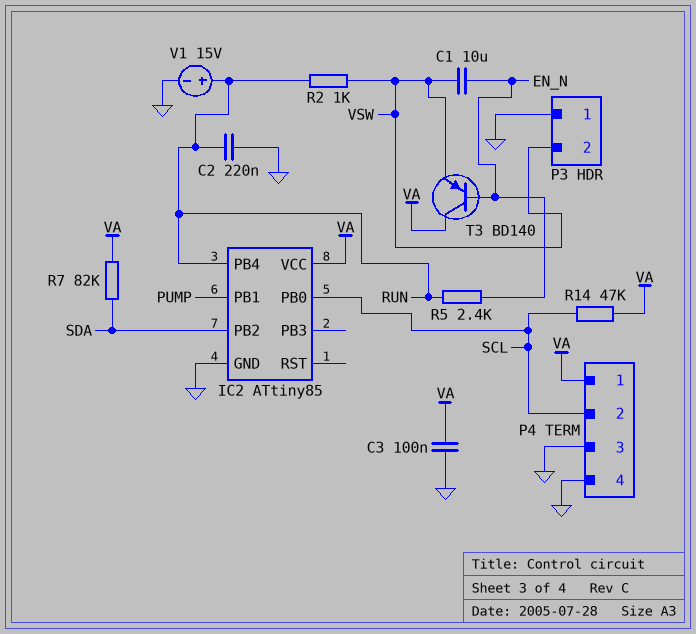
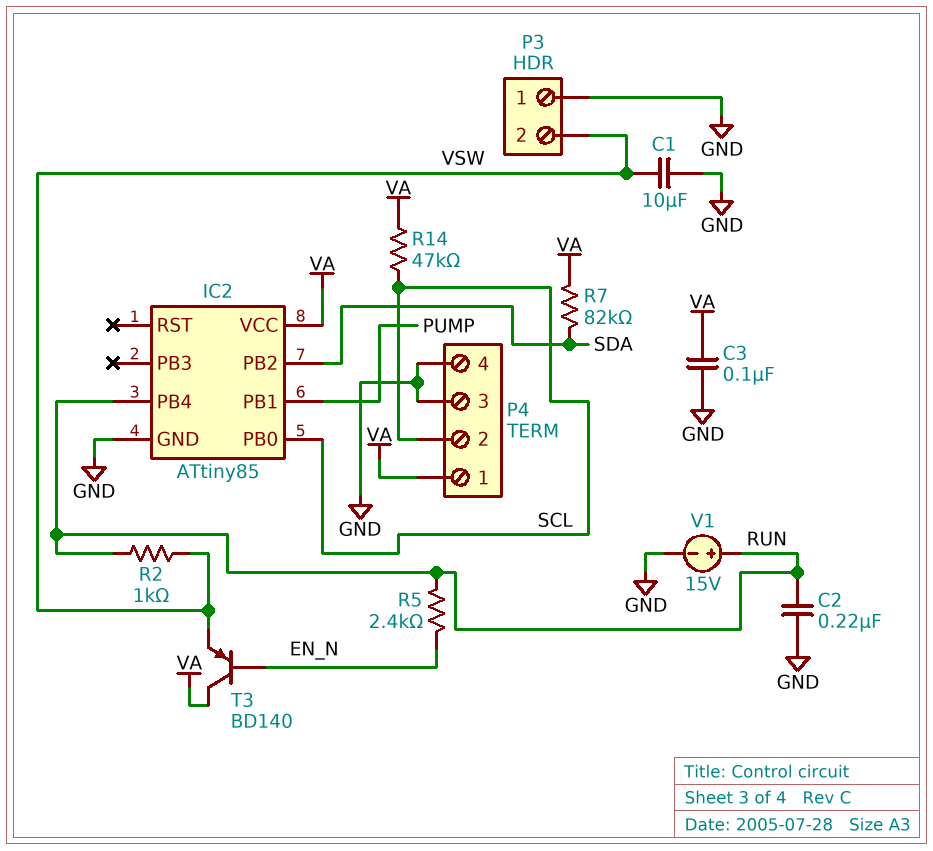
C1: 10uF (EN_N, VSW) -> 10uF (GND, VSW)

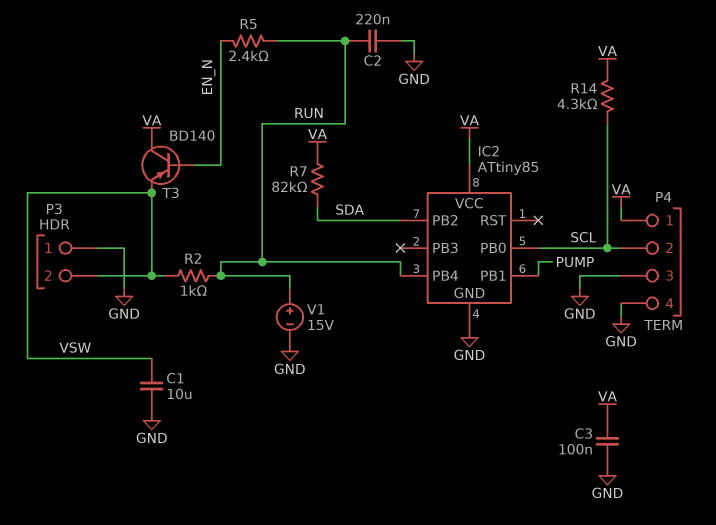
R14: 47k (SCL, VA) -> 4.3k (SCL, VA)

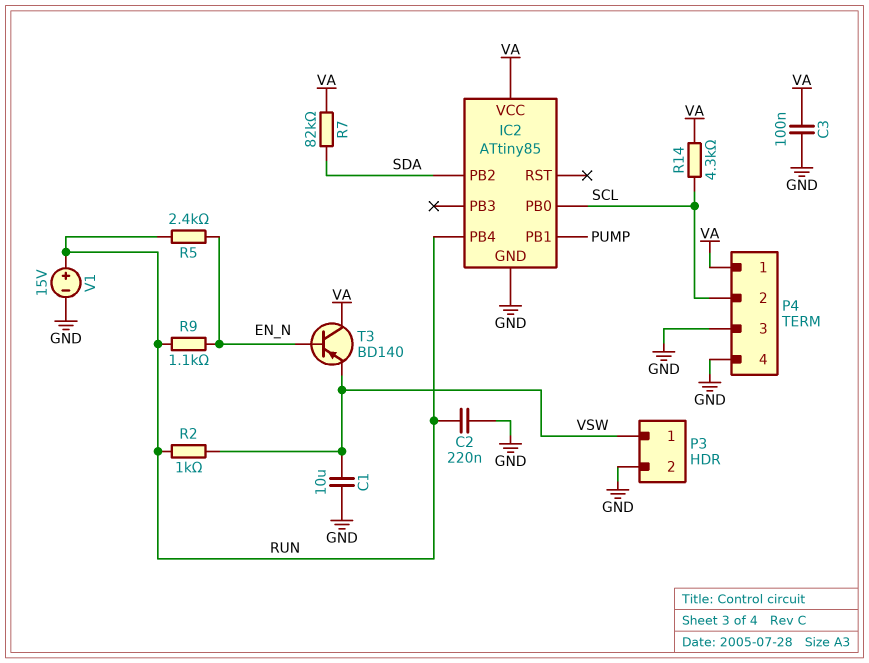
P3 pin 1: GND -> VSW
P3 pin 2: VSW -> GND
R9: none -> 1.1k (EN_N, RUN)

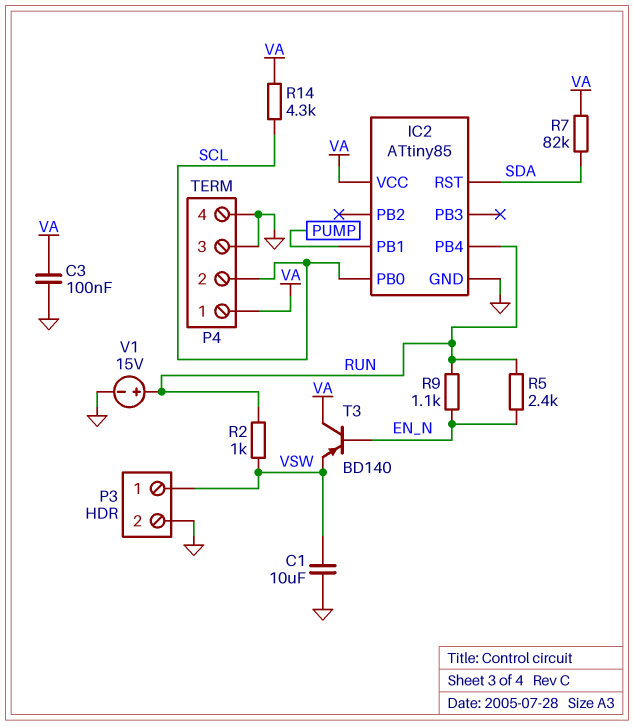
C2: 220nF (GND, RUN) -> none
IC2 pin PB2: SDA -> none
IC2 pin RST: none -> SDA

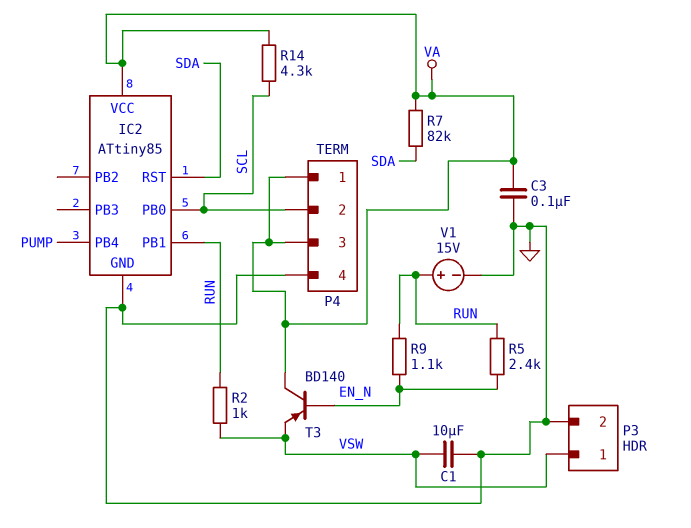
IC2 pin PB1: PUMP -> RUN
IC2 pin PB4: RUN -> PUMP
P4 pin 3: GND -> VA

